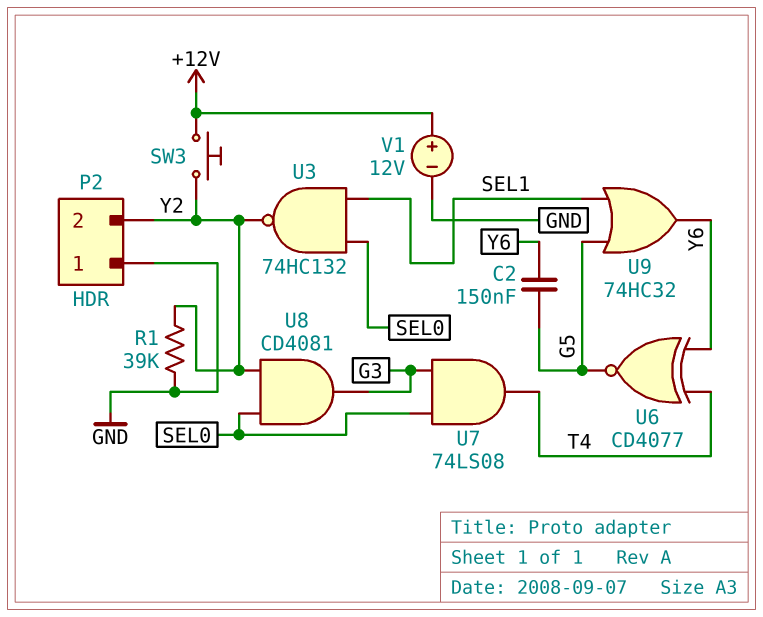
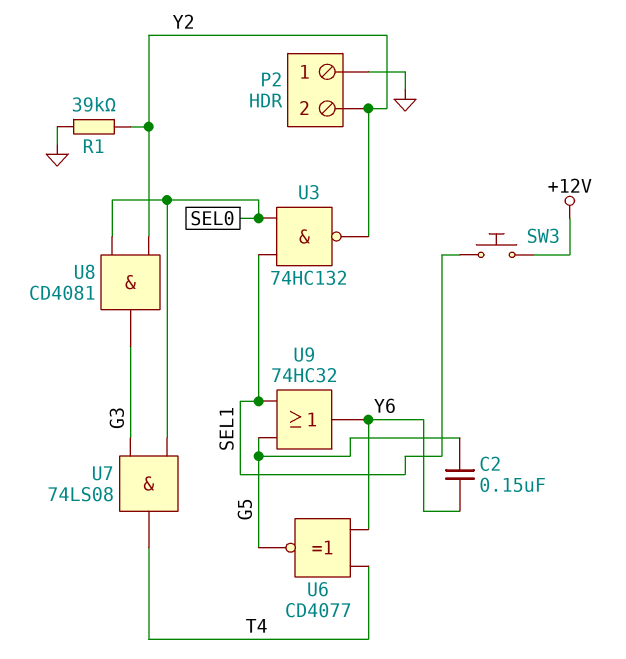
SW3: button (+12V, Y2) -> button (+12V, SEL1)
V1: 12V (plus +12V, minus GND) -> none

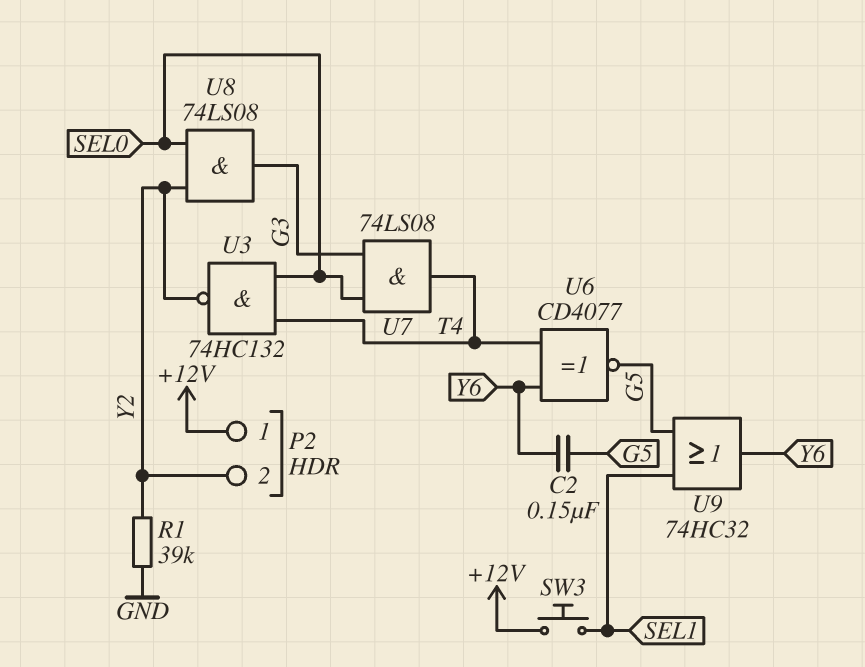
P2 pin 1: GND -> +12V
U3: NAND 74HC132 (in SEL0, in SEL1, out Y2) -> NAND 74HC132 (in SEL0, in T4, out Y2)
U8: AND CD4081 (in SEL0, in Y2, out G3) -> AND 74LS08 (in SEL0, in Y2, out G3)

